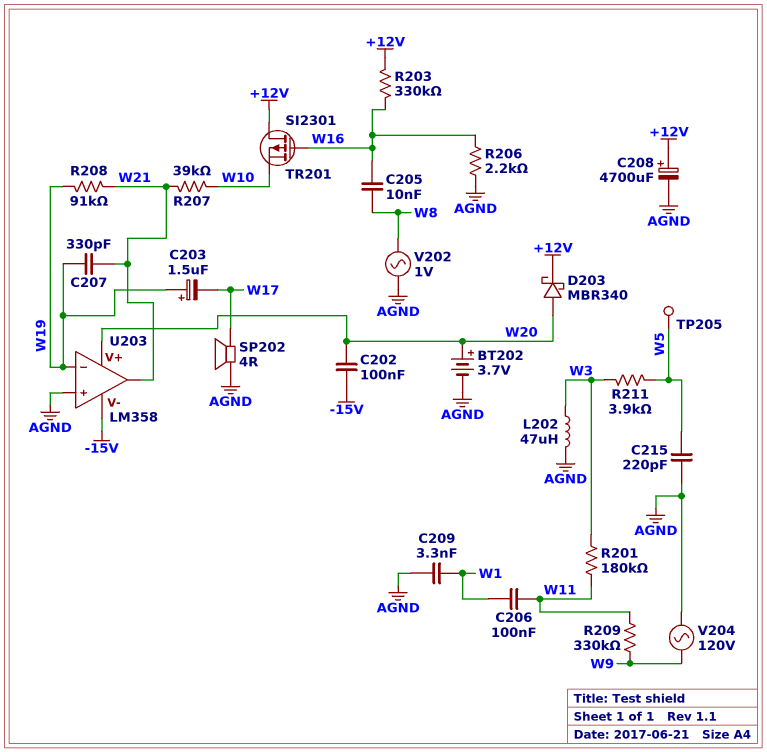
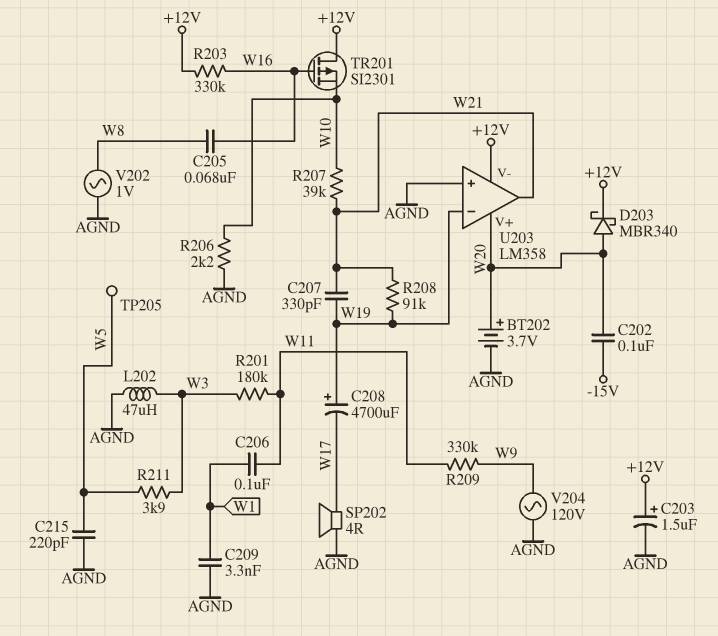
C203: 1.5uF (plus W19, minus W17) -> 1.5uF (plus +12V, minus AGND)
C205: 10nF (W8, W16) -> 68nF (W8, W16)
C208: 4700uF (plus +12V, minus AGND) -> 4700uF (plus W19, minus W17)
R206: 2.2k (AGND, W16) -> 2.2k (AGND, W10)
U203 pin V-: -15V -> +12V

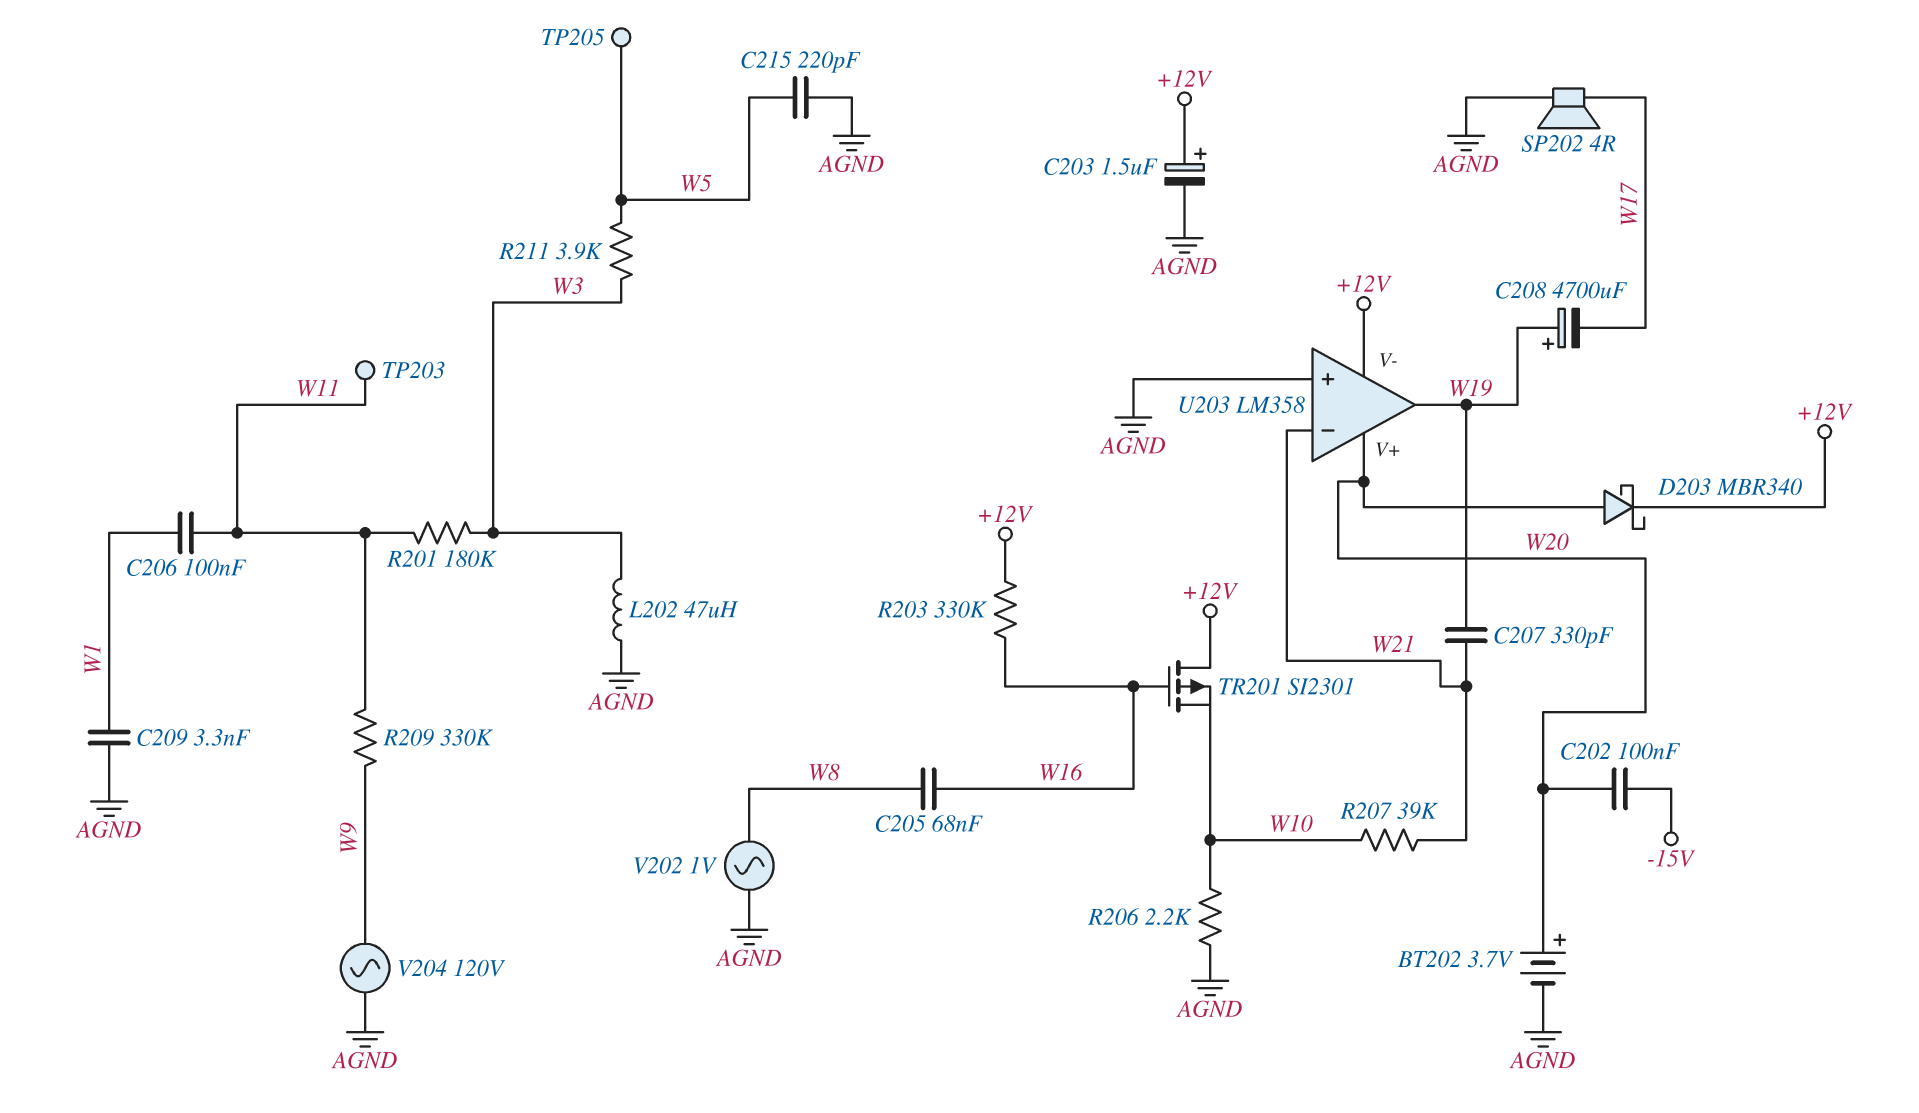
R208: 91k (W19, W21) -> none
TP203: none -> test point (W11)
U203 pin in-: W19 -> W21
U203 pin out: W21 -> W19

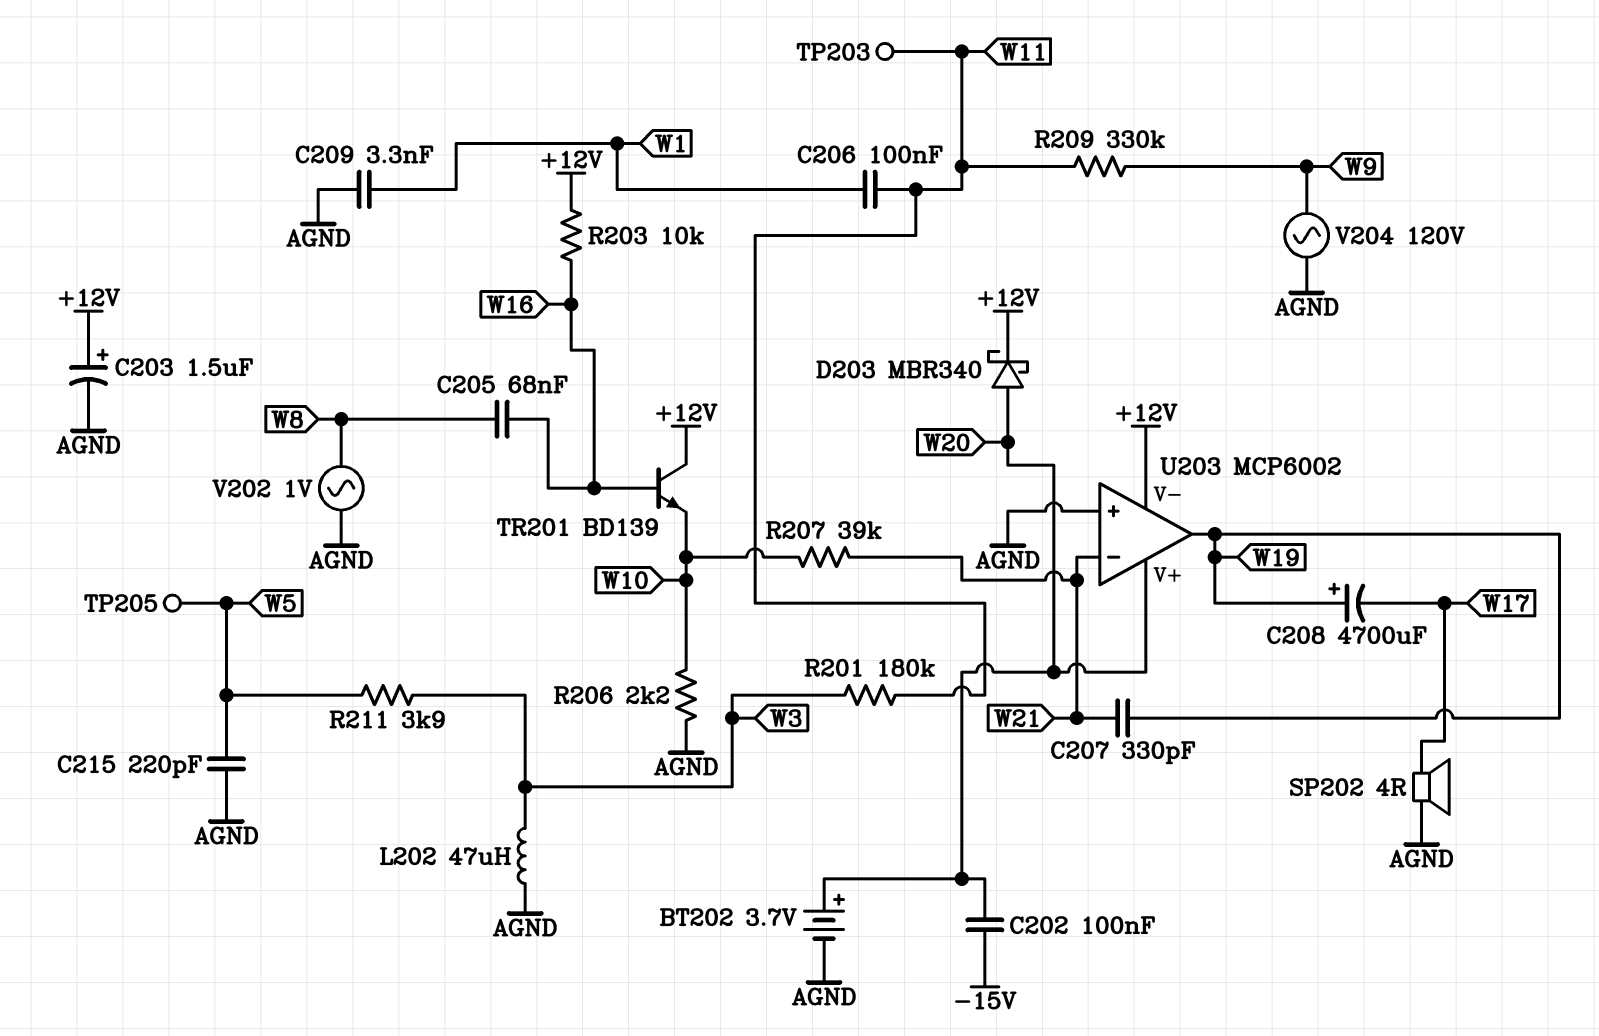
R203: 330k (+12V, W16) -> 10k (+12V, W16)
TR201: PMOS SI2301 (G W16, D +12V, S W10) -> NPN BD139 (B W16, C +12V, E W10)
U203: LM358 -> MCP6002

